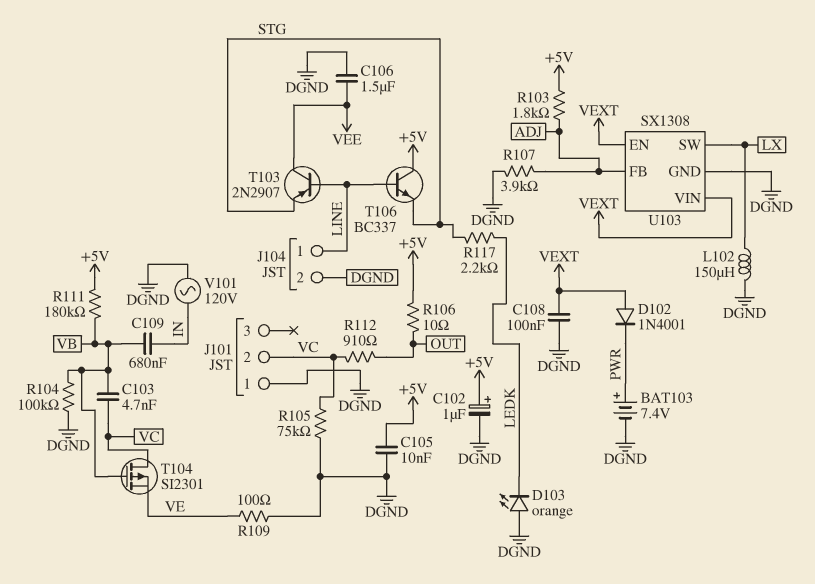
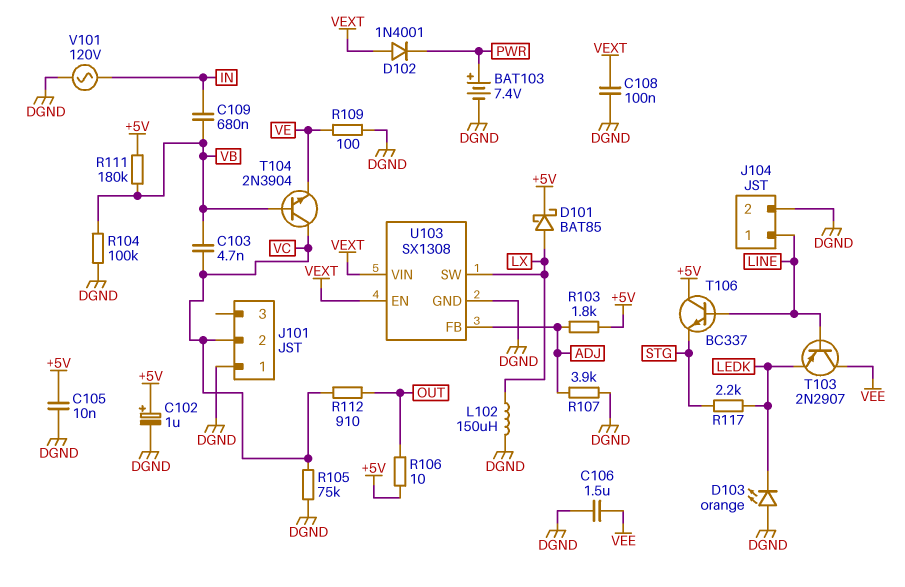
D101: none -> schottky BAT85 (A LX, K +5V)
T103: PNP 2N2907 (B LINE, C VEE, E STG) -> PNP 2N2907 (B LINE, C VEE, E LEDK)
T104: PMOS SI2301 (G VB, D VC, S VE) -> NPN 2N3904 (B VB, C VC, E VE)

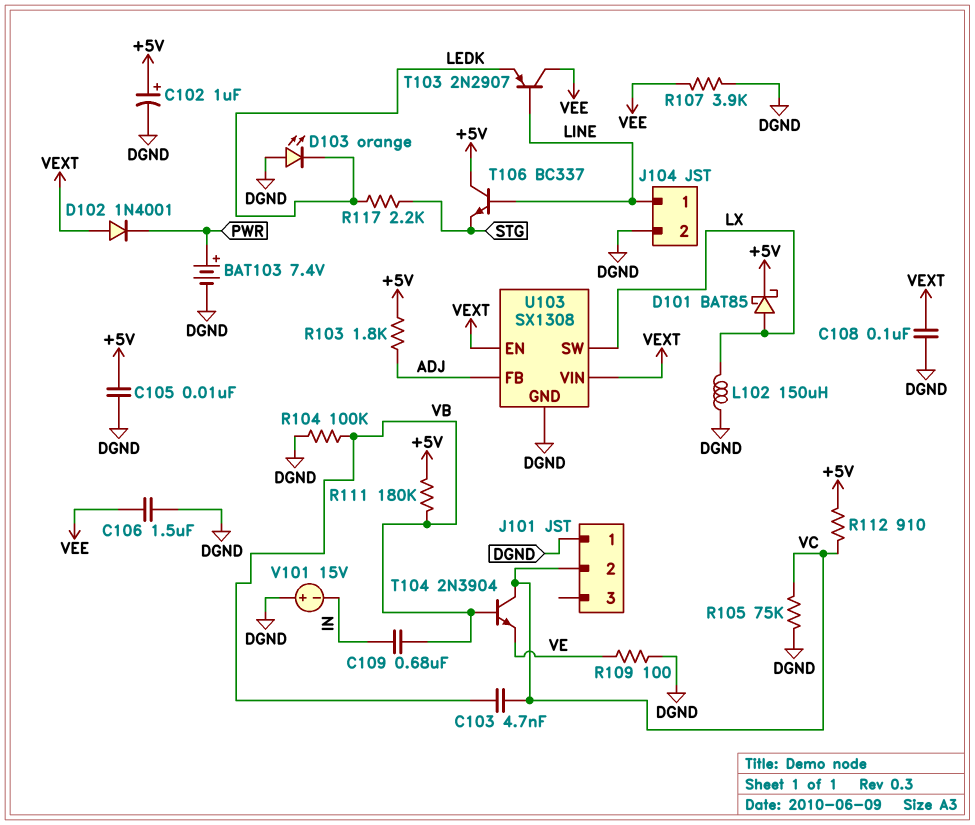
R106: 10 (+5V, OUT) -> none
R107: 3.9k (ADJ, DGND) -> 3.9k (DGND, VEE)
R112: 910 (OUT, VC) -> 910 (+5V, VC)
V101: AC 120V (DGND, IN) -> 15V (plus DGND, minus IN)

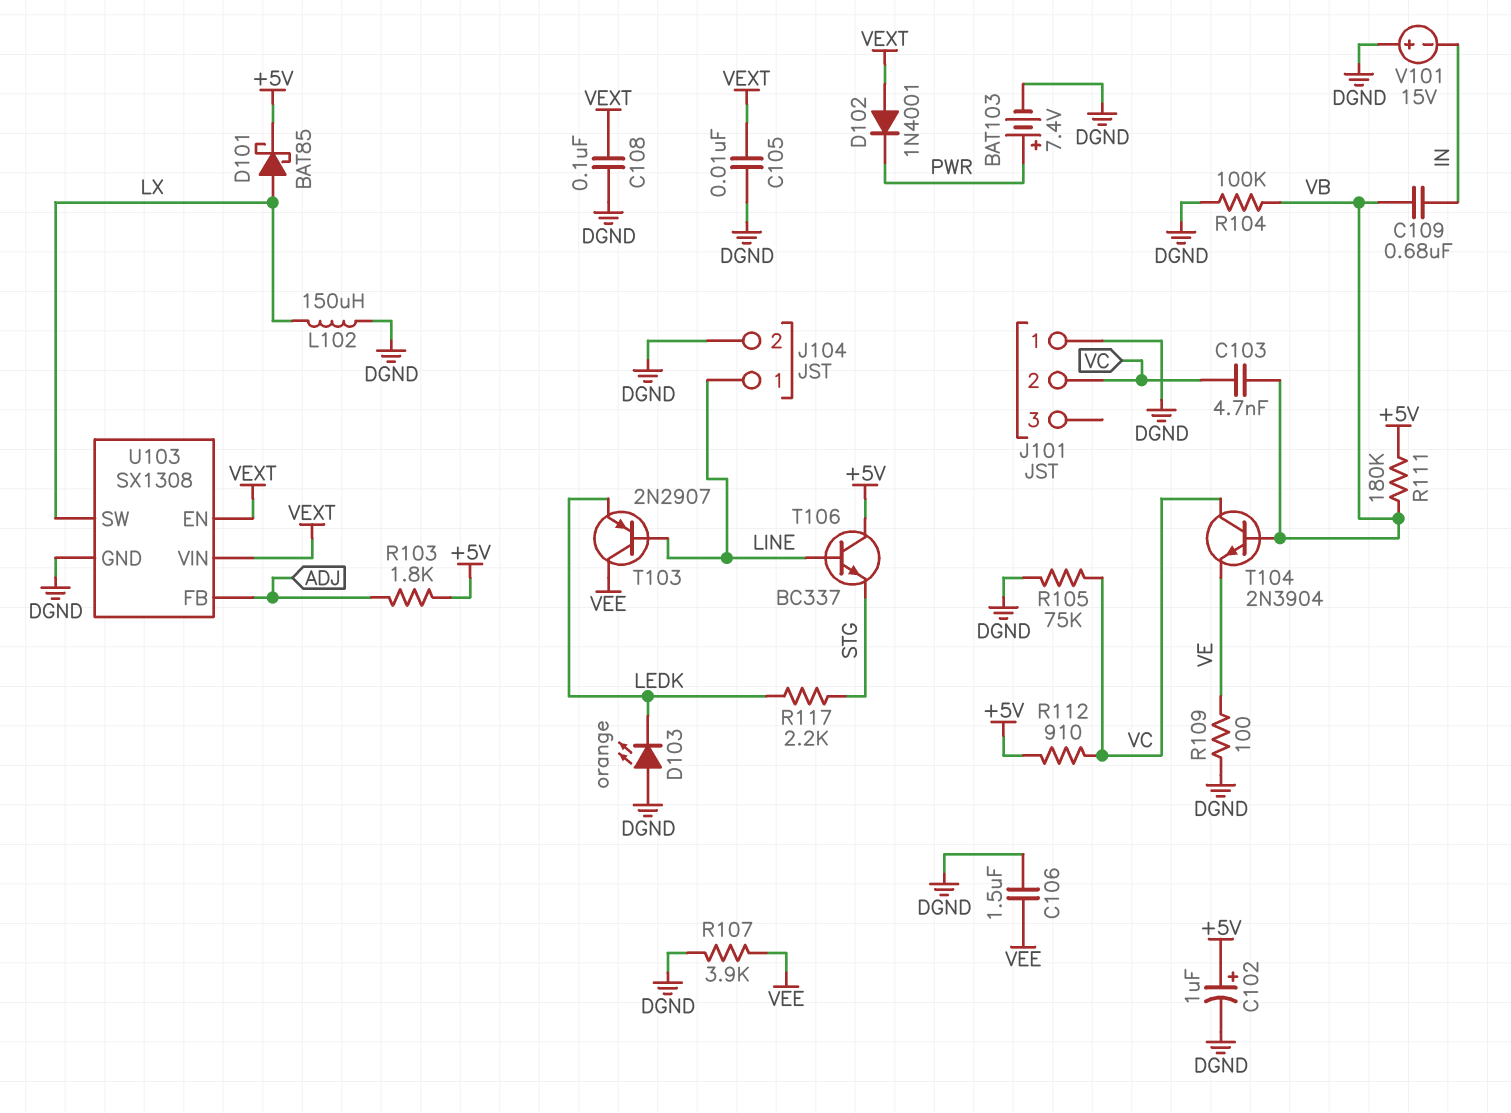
C105: 10nF (+5V, DGND) -> 10nF (DGND, VEXT)

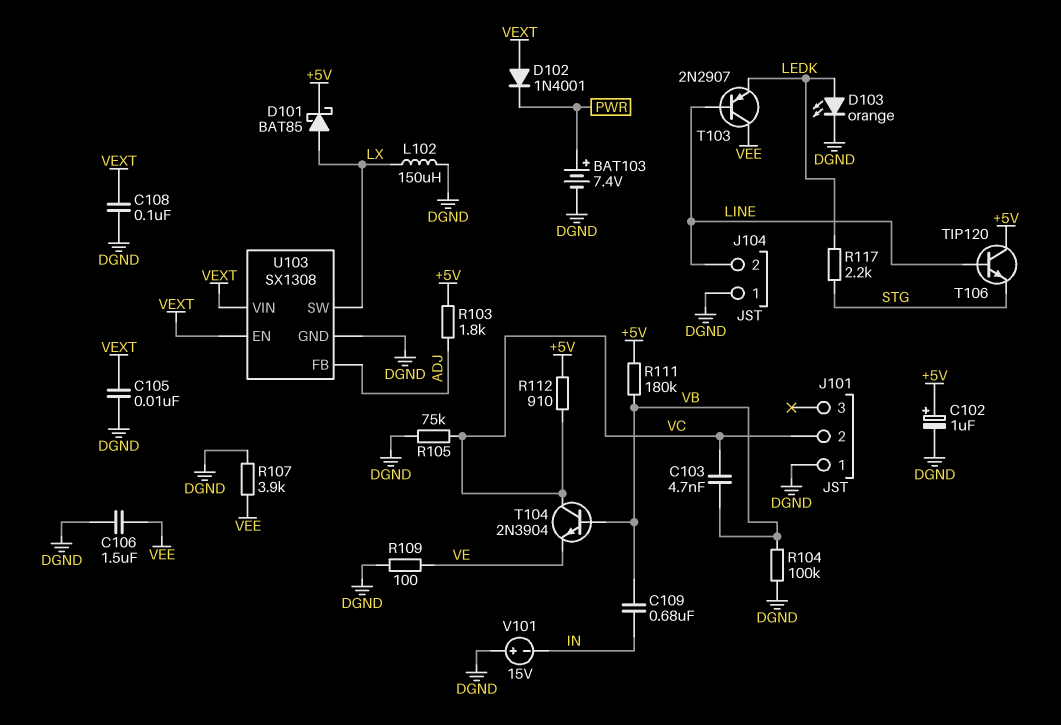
D103: LED orange (A DGND, K LEDK) -> LED orange (A LEDK, K DGND)
J104 pin 1: LINE -> DGND
J104 pin 2: DGND -> LINE
T106: NPN BC337 (B LINE, C +5V, E STG) -> NPN TIP120 (B LINE, C +5V, E STG)

